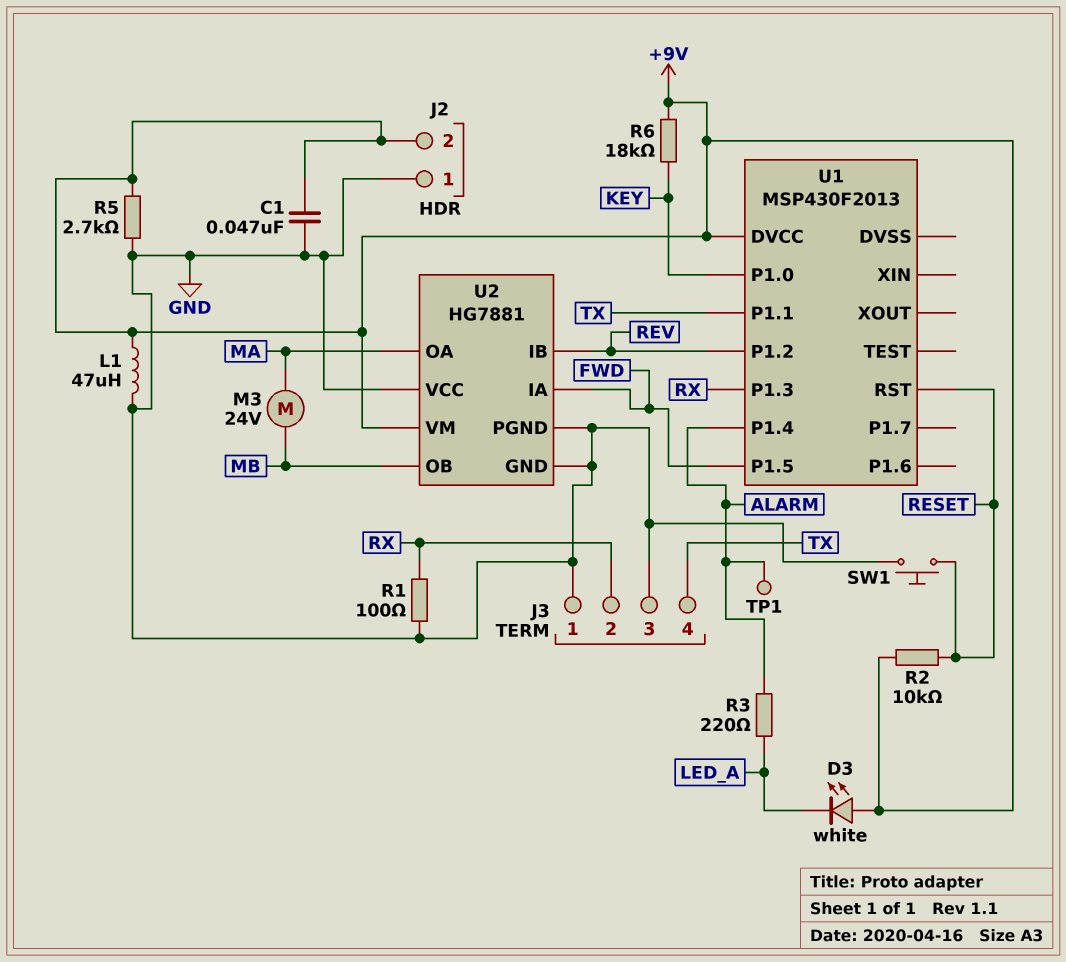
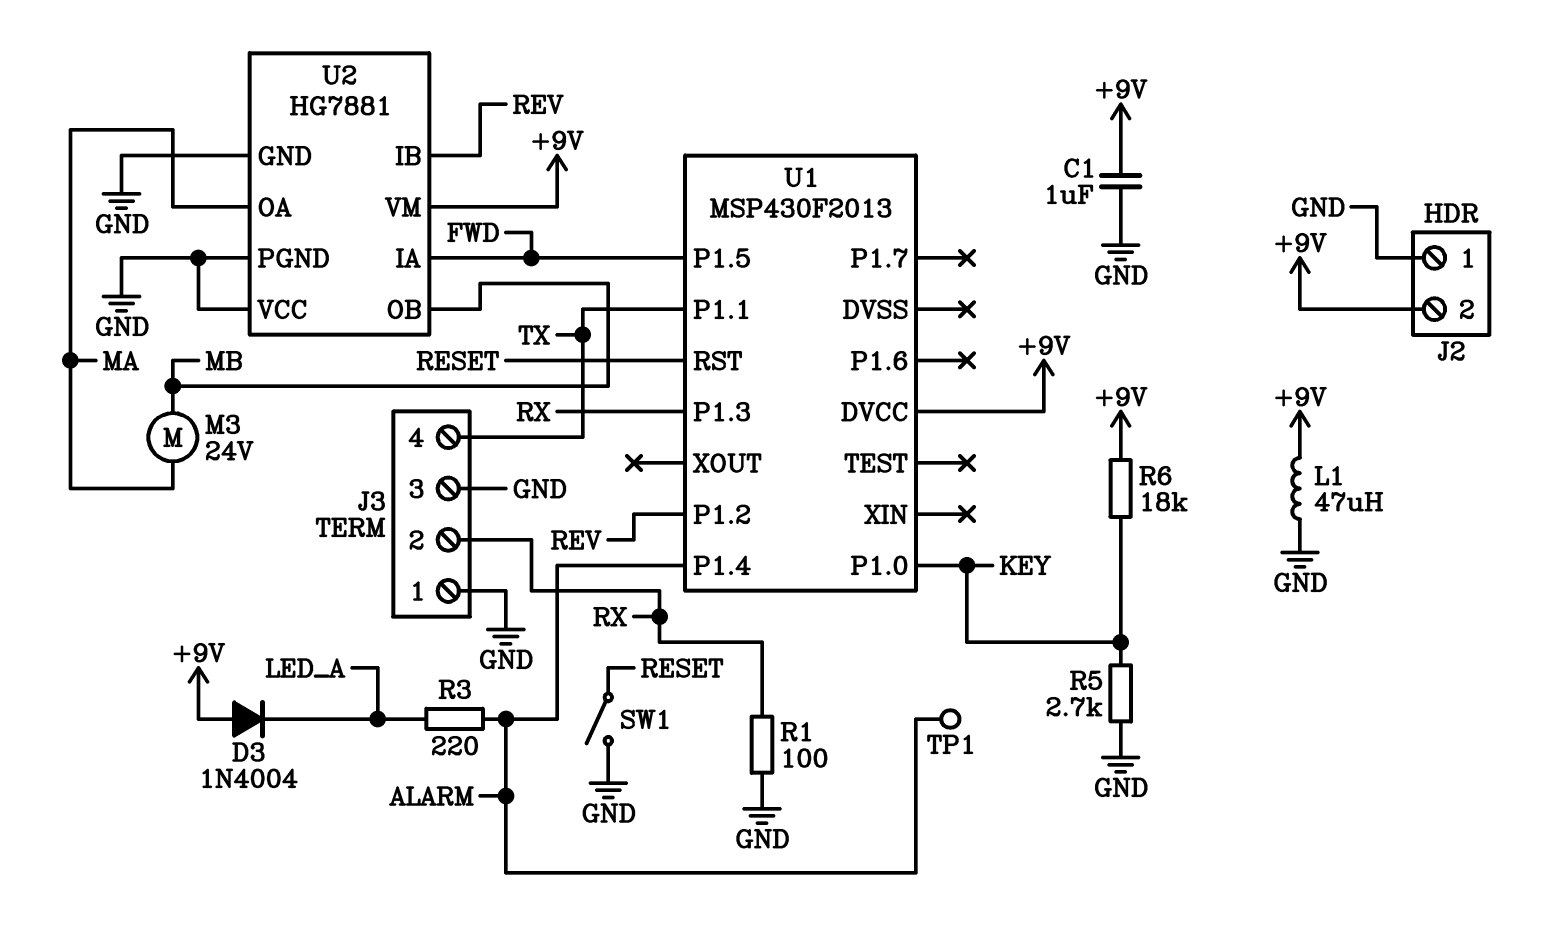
C1: 47nF (+9V, GND) -> 1uF (+9V, GND)
D3: LED white (A +9V, K LED_A) -> diode 1N4004 (A +9V, K LED_A)
R2: 10k (+9V, RESET) -> none
R5: 2.7k (+9V, GND) -> 2.7k (GND, KEY)
SW1: button (GND, RESET) -> switch (GND, RESET)

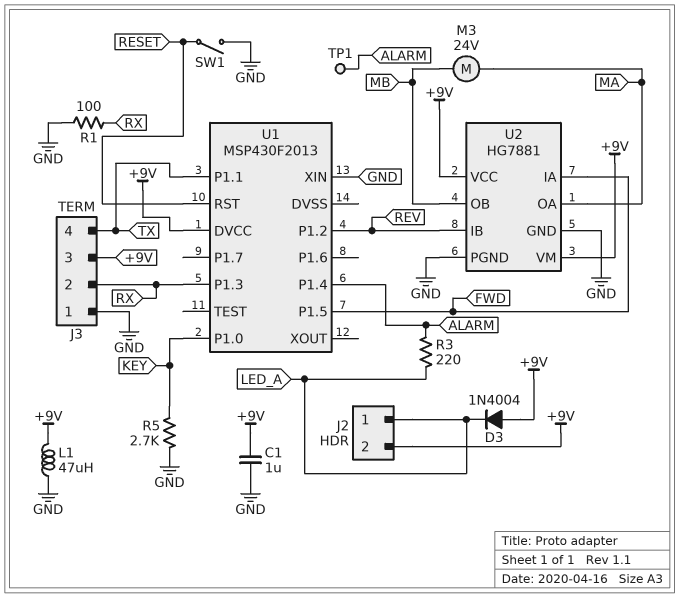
J2 pin 1: GND -> LED_A
J3 pin 3: GND -> +9V
R6: 18k (+9V, KEY) -> none
U1 pin XIN: none -> GND
U2 pin VCC: GND -> +9V

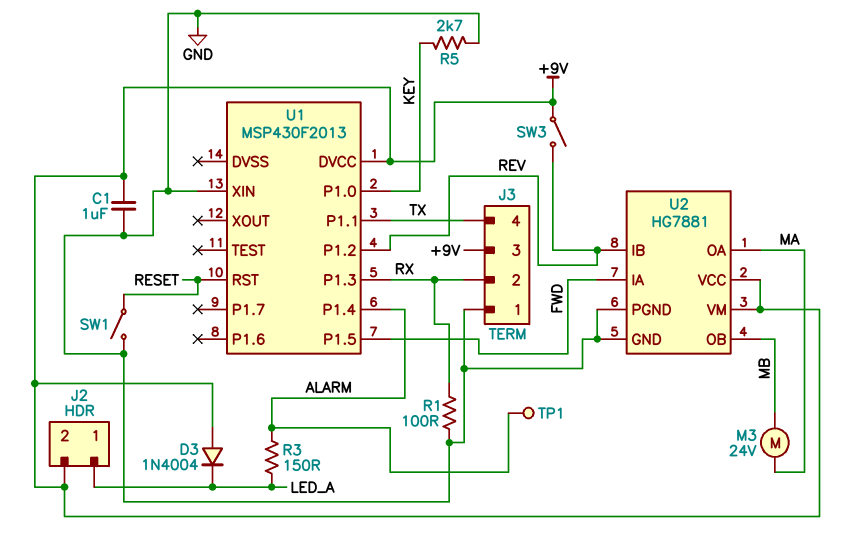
L1: 47uH (+9V, GND) -> none
R3: 220 (ALARM, LED_A) -> 150 (ALARM, LED_A)
SW3: none -> switch (+9V, REV)

